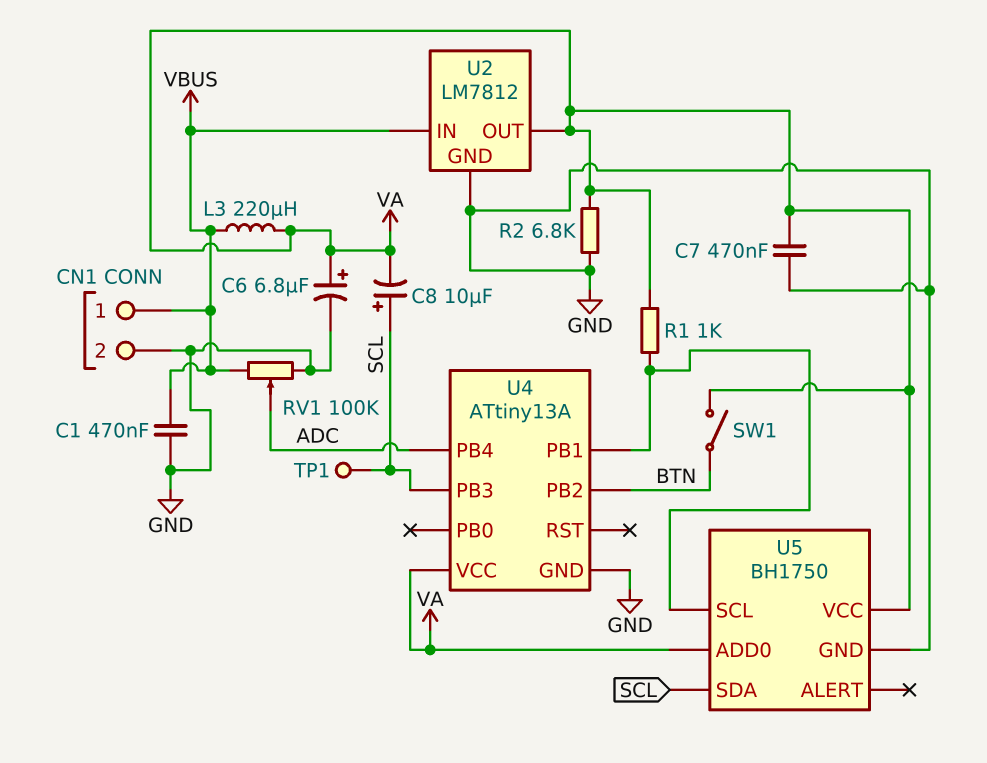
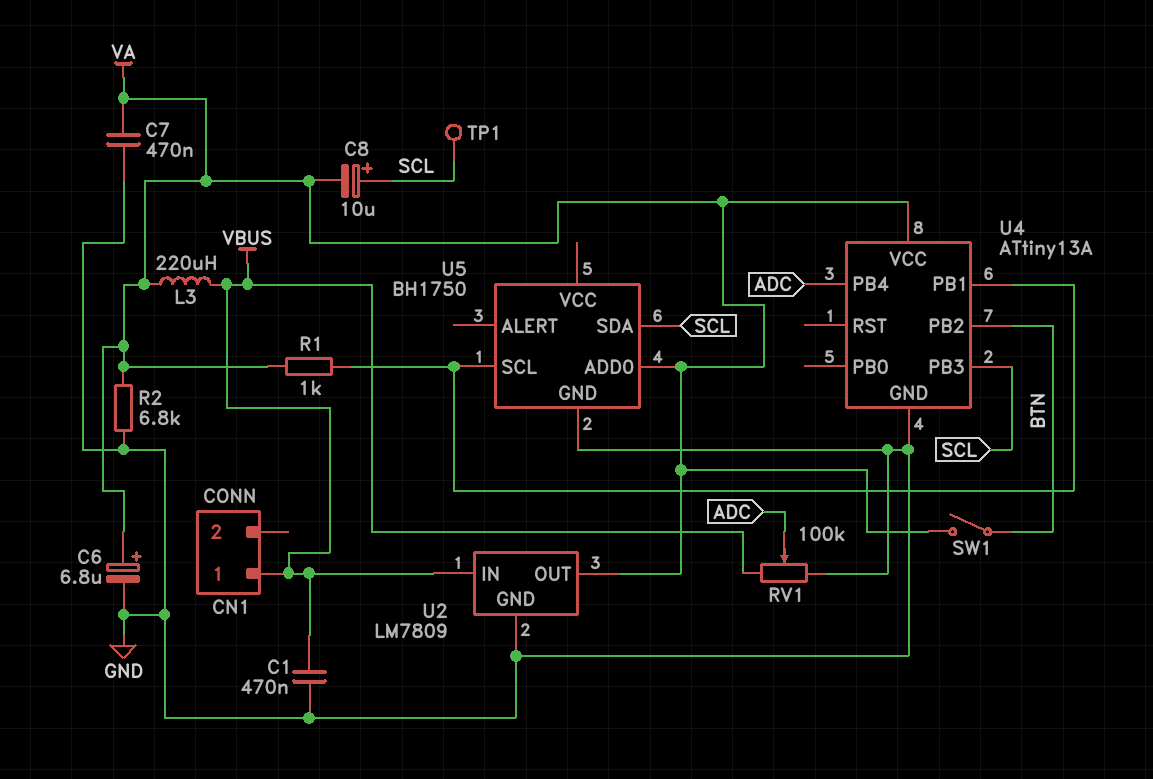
CN1 pin 2: GND -> none
U2: LM7812 -> LM7809
U5 pin VCC: VA -> none

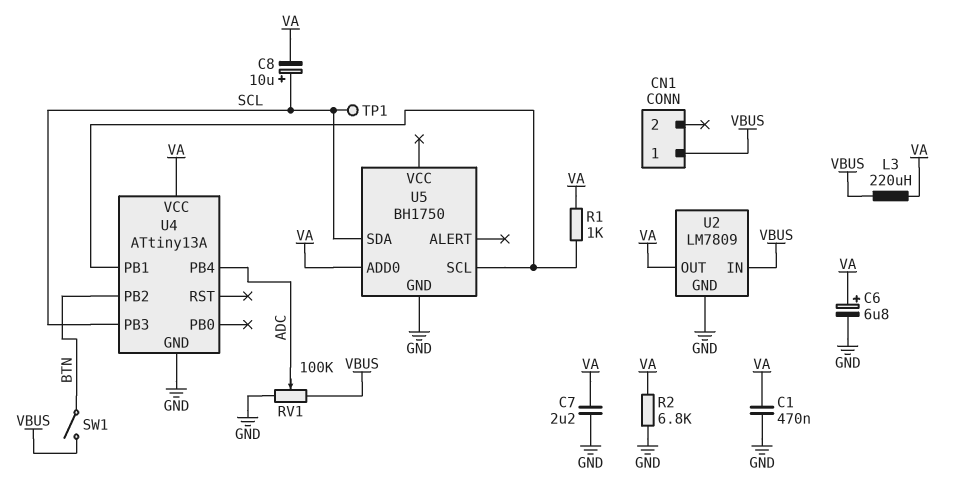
C1: 470nF (GND, VBUS) -> 470nF (GND, VA)
C7: 470nF (GND, VA) -> 2.2uF (GND, VA)
SW1: switch (BTN, VA) -> switch (BTN, VBUS)

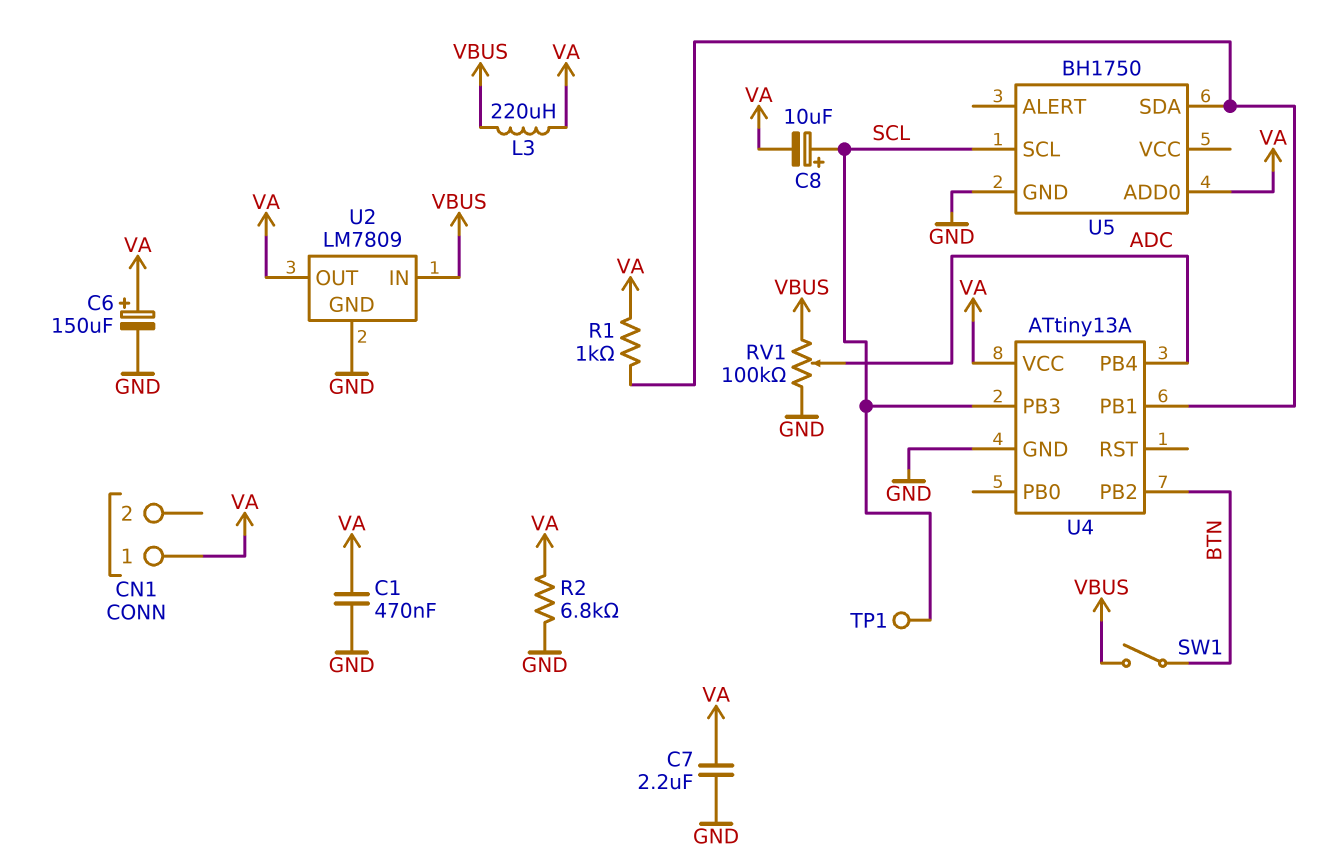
C6: 6.8uF (plus VA, minus GND) -> 150uF (plus VA, minus GND)
CN1 pin 1: VBUS -> VA
U5 pin SCL: U4/PB1 -> SCL
U5 pin SDA: SCL -> U4/PB1

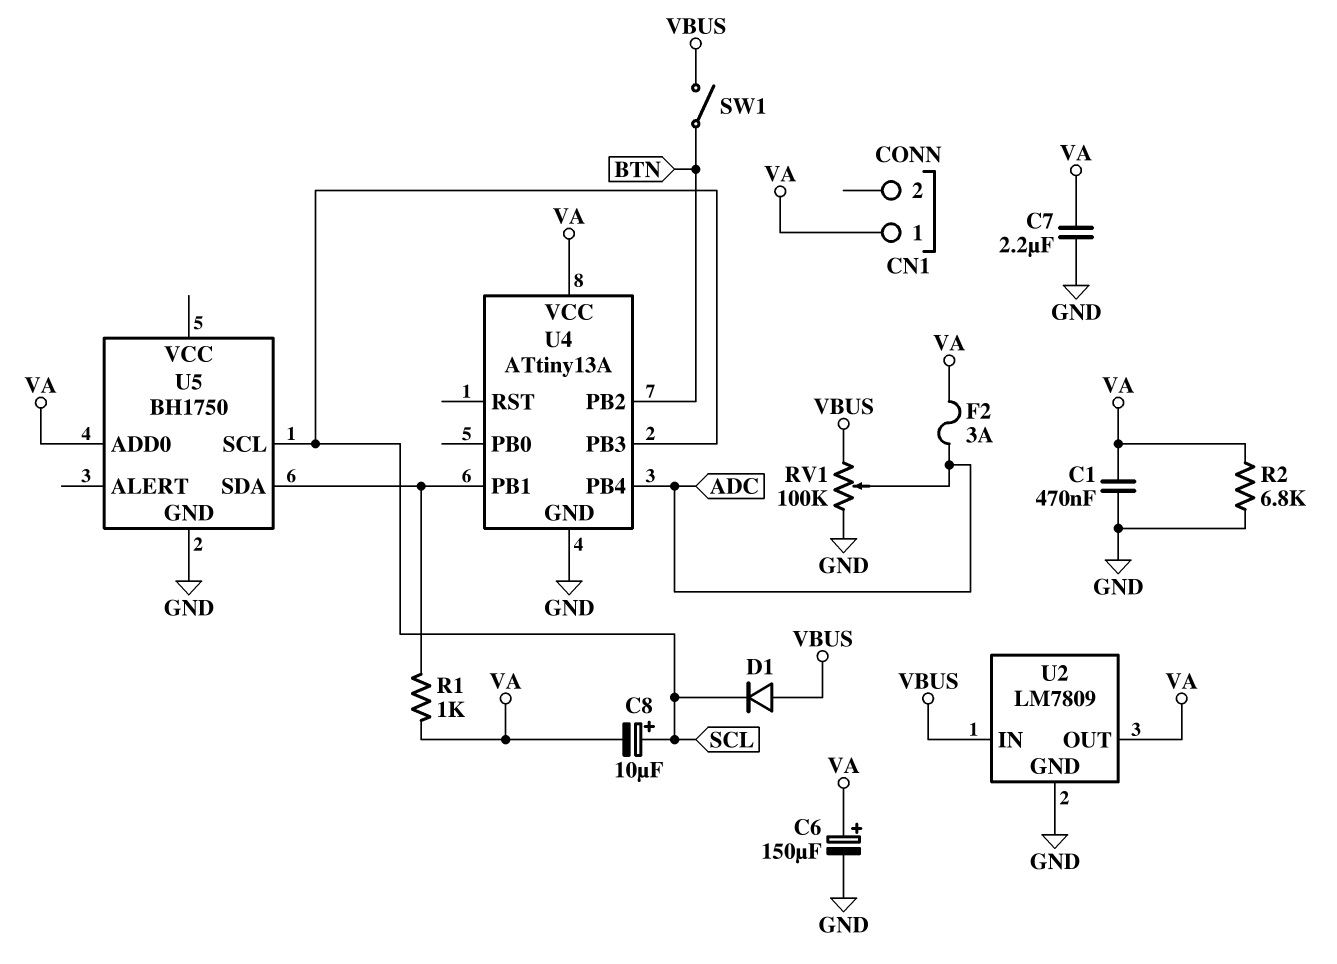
D1: none -> diode (A VBUS, K SCL)
F2: none -> 3A (ADC, VA)
L3: 220uH (VA, VBUS) -> none
TP1: test point (SCL) -> none

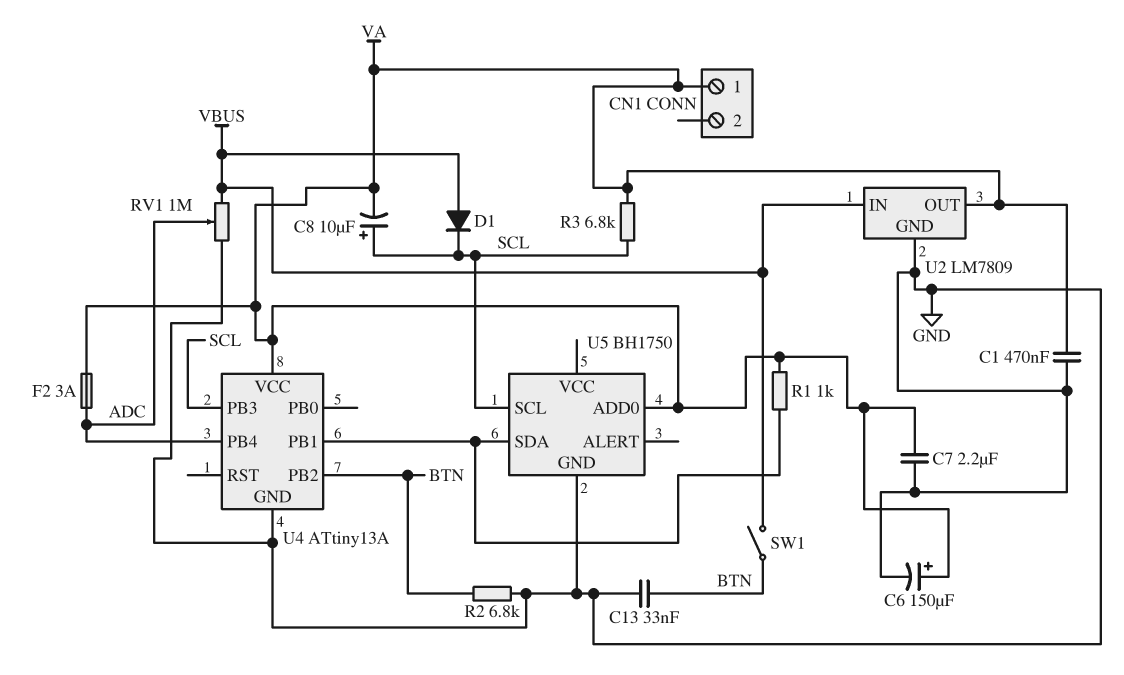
C13: none -> 33nF (BTN, GND)
R2: 6.8k (GND, VA) -> 6.8k (BTN, GND)
R3: none -> 6.8k (SCL, VA)
RV1: 100k (GND, VBUS, wiper ADC) -> 1M (GND, VBUS, wiper ADC)

